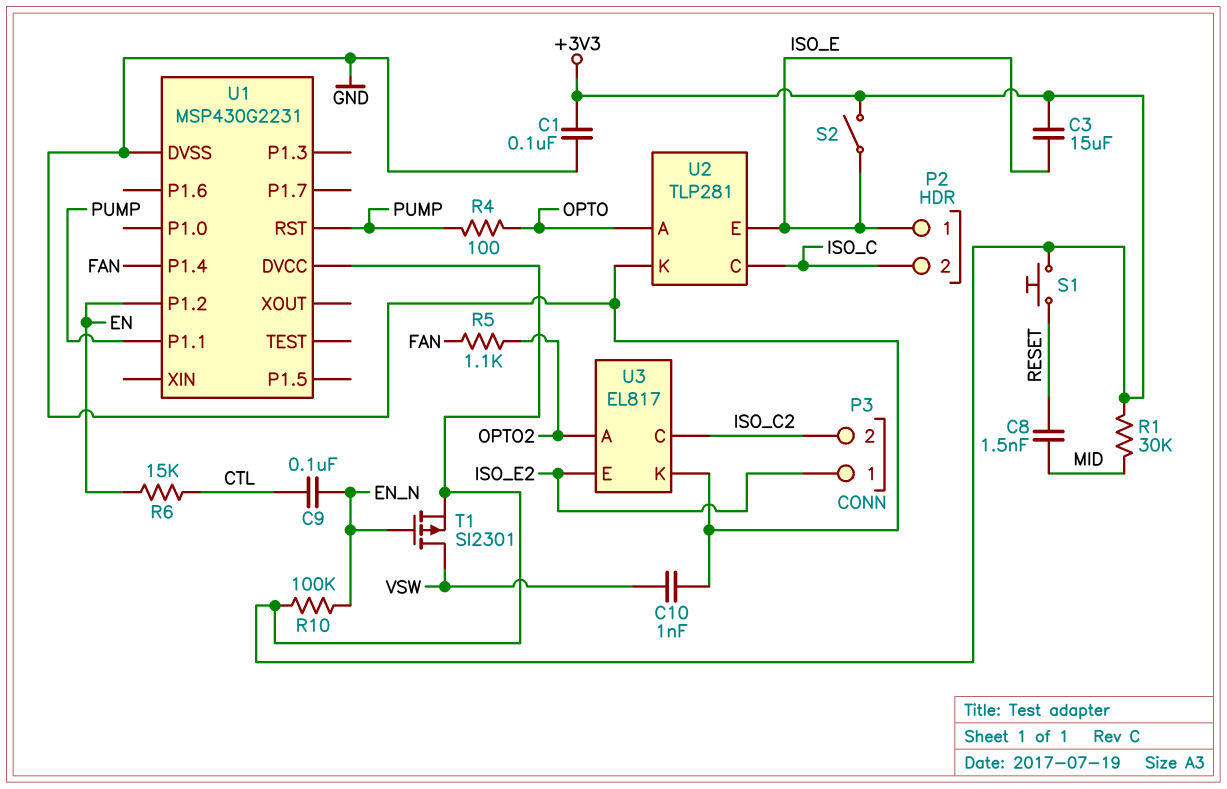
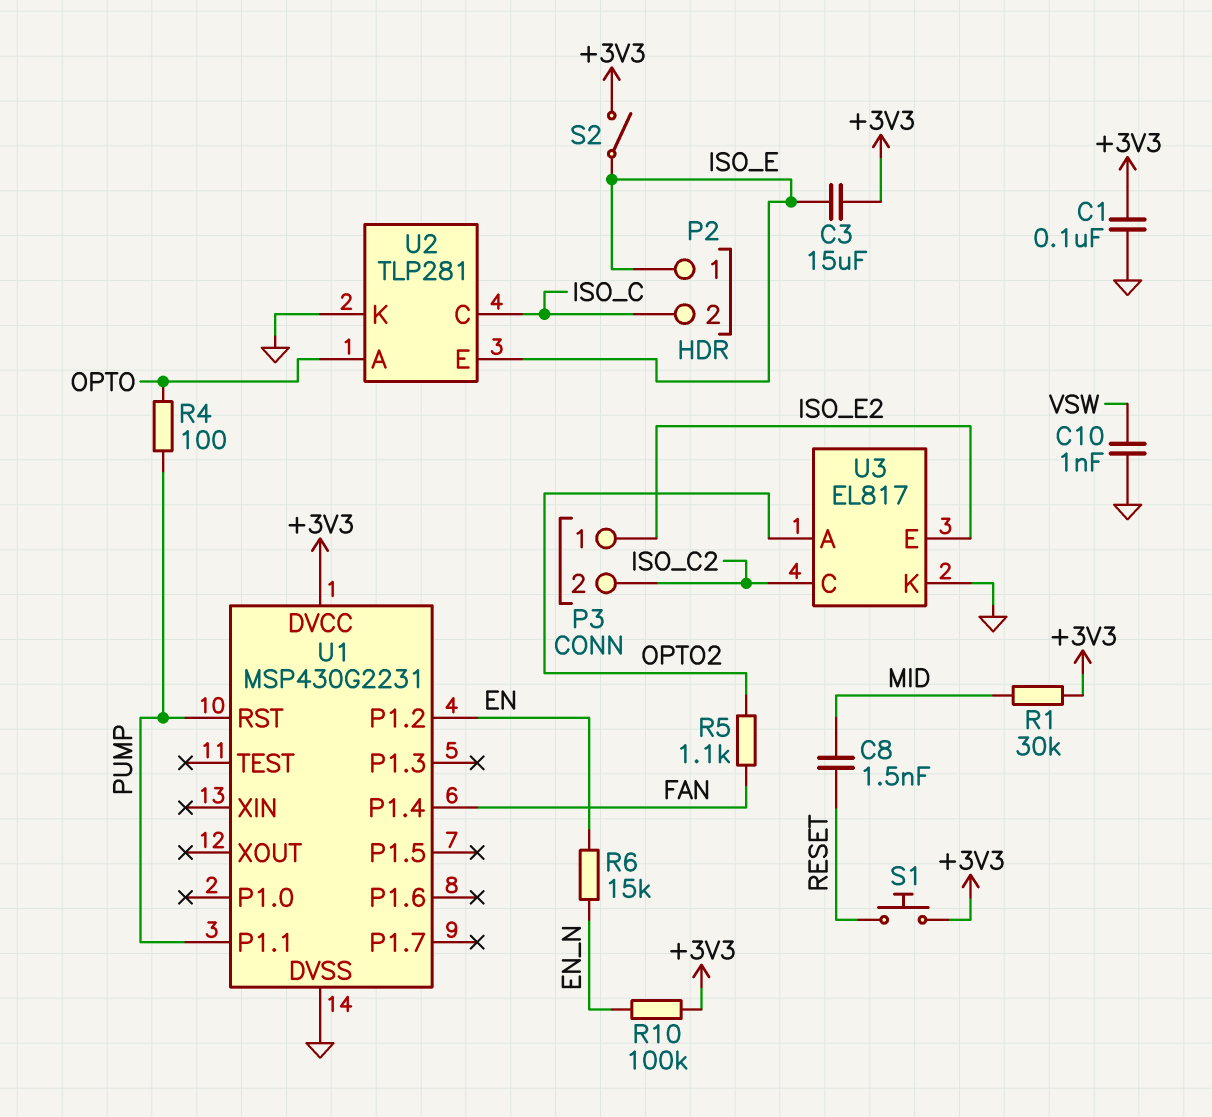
C9: 100nF (CTL, EN_N) -> none
R6: 15k (CTL, EN) -> 15k (EN, EN_N)
T1: PMOS SI2301 (G EN_N, D VSW, S +3V3) -> none

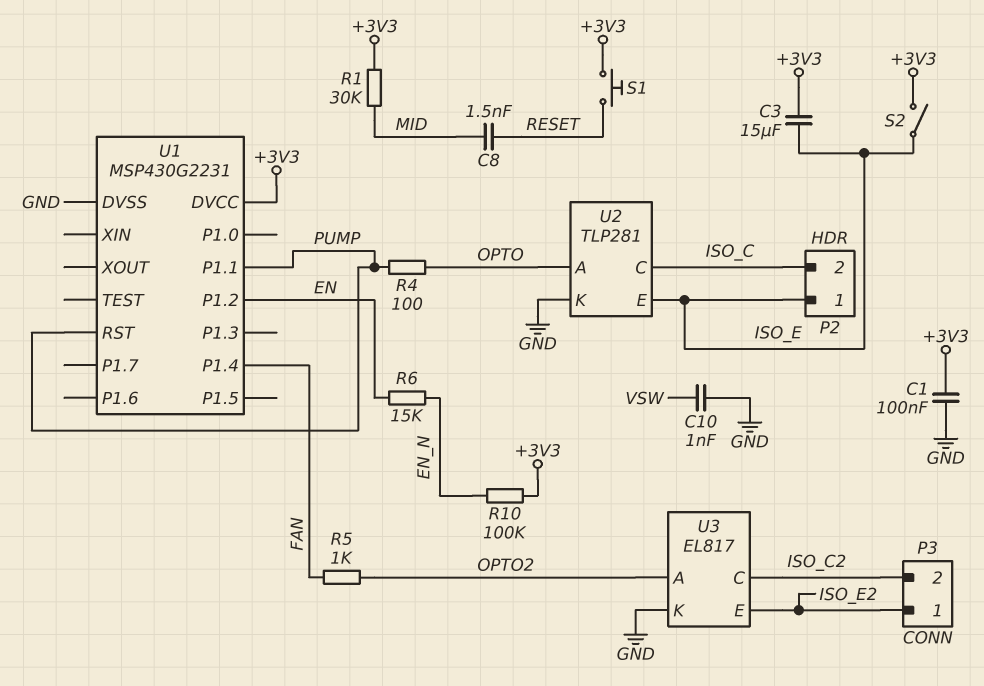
R5: 1.1k (FAN, OPTO2) -> 1k (FAN, OPTO2)

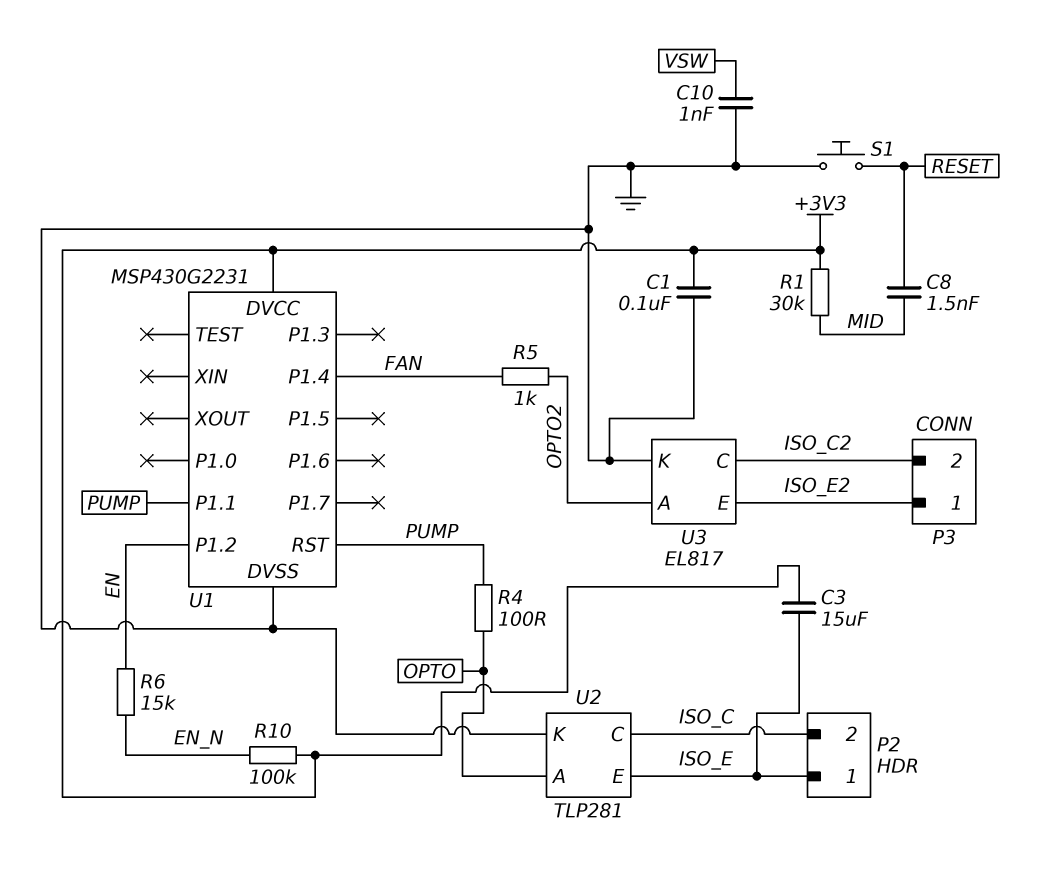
S1: button (+3V3, RESET) -> button (GND, RESET)
S2: switch (+3V3, ISO_E) -> none

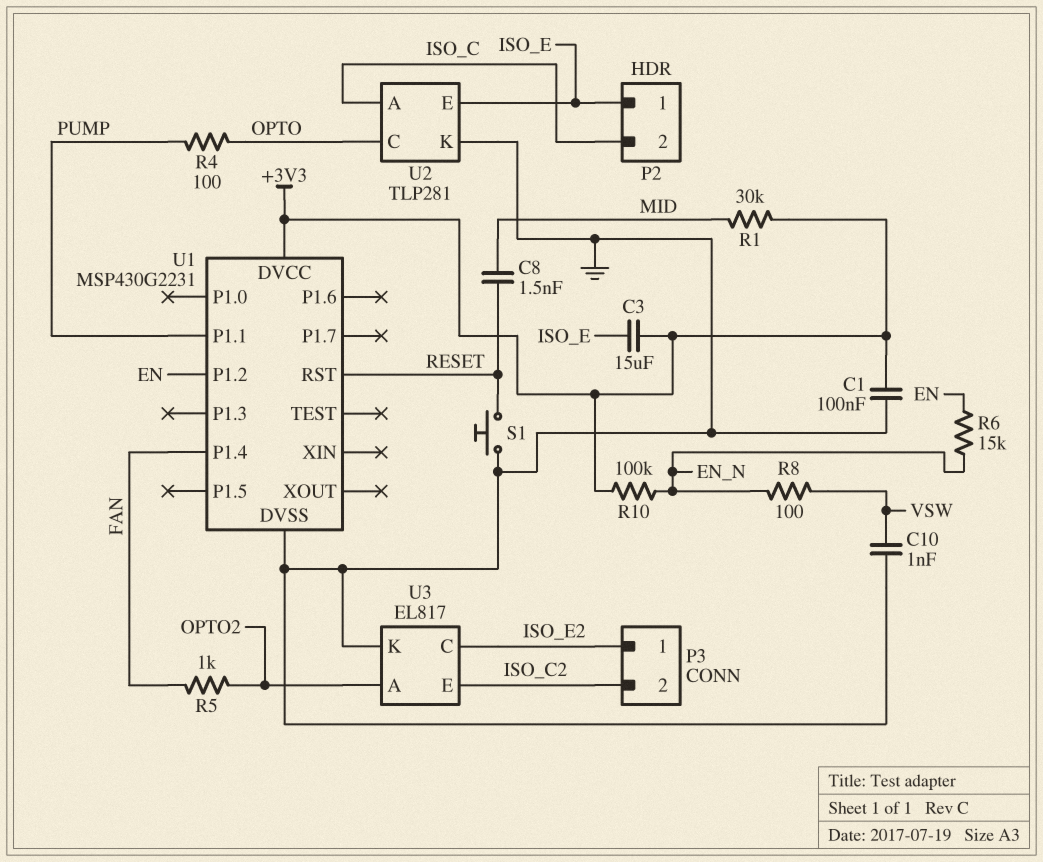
R8: none -> 100 (EN_N, VSW)
U1 pin RST: PUMP -> RESET
U2 pin A: OPTO -> ISO_C
U2 pin C: ISO_C -> OPTO
U3 pin C: ISO_C2 -> ISO_E2
U3 pin E: ISO_E2 -> ISO_C2

